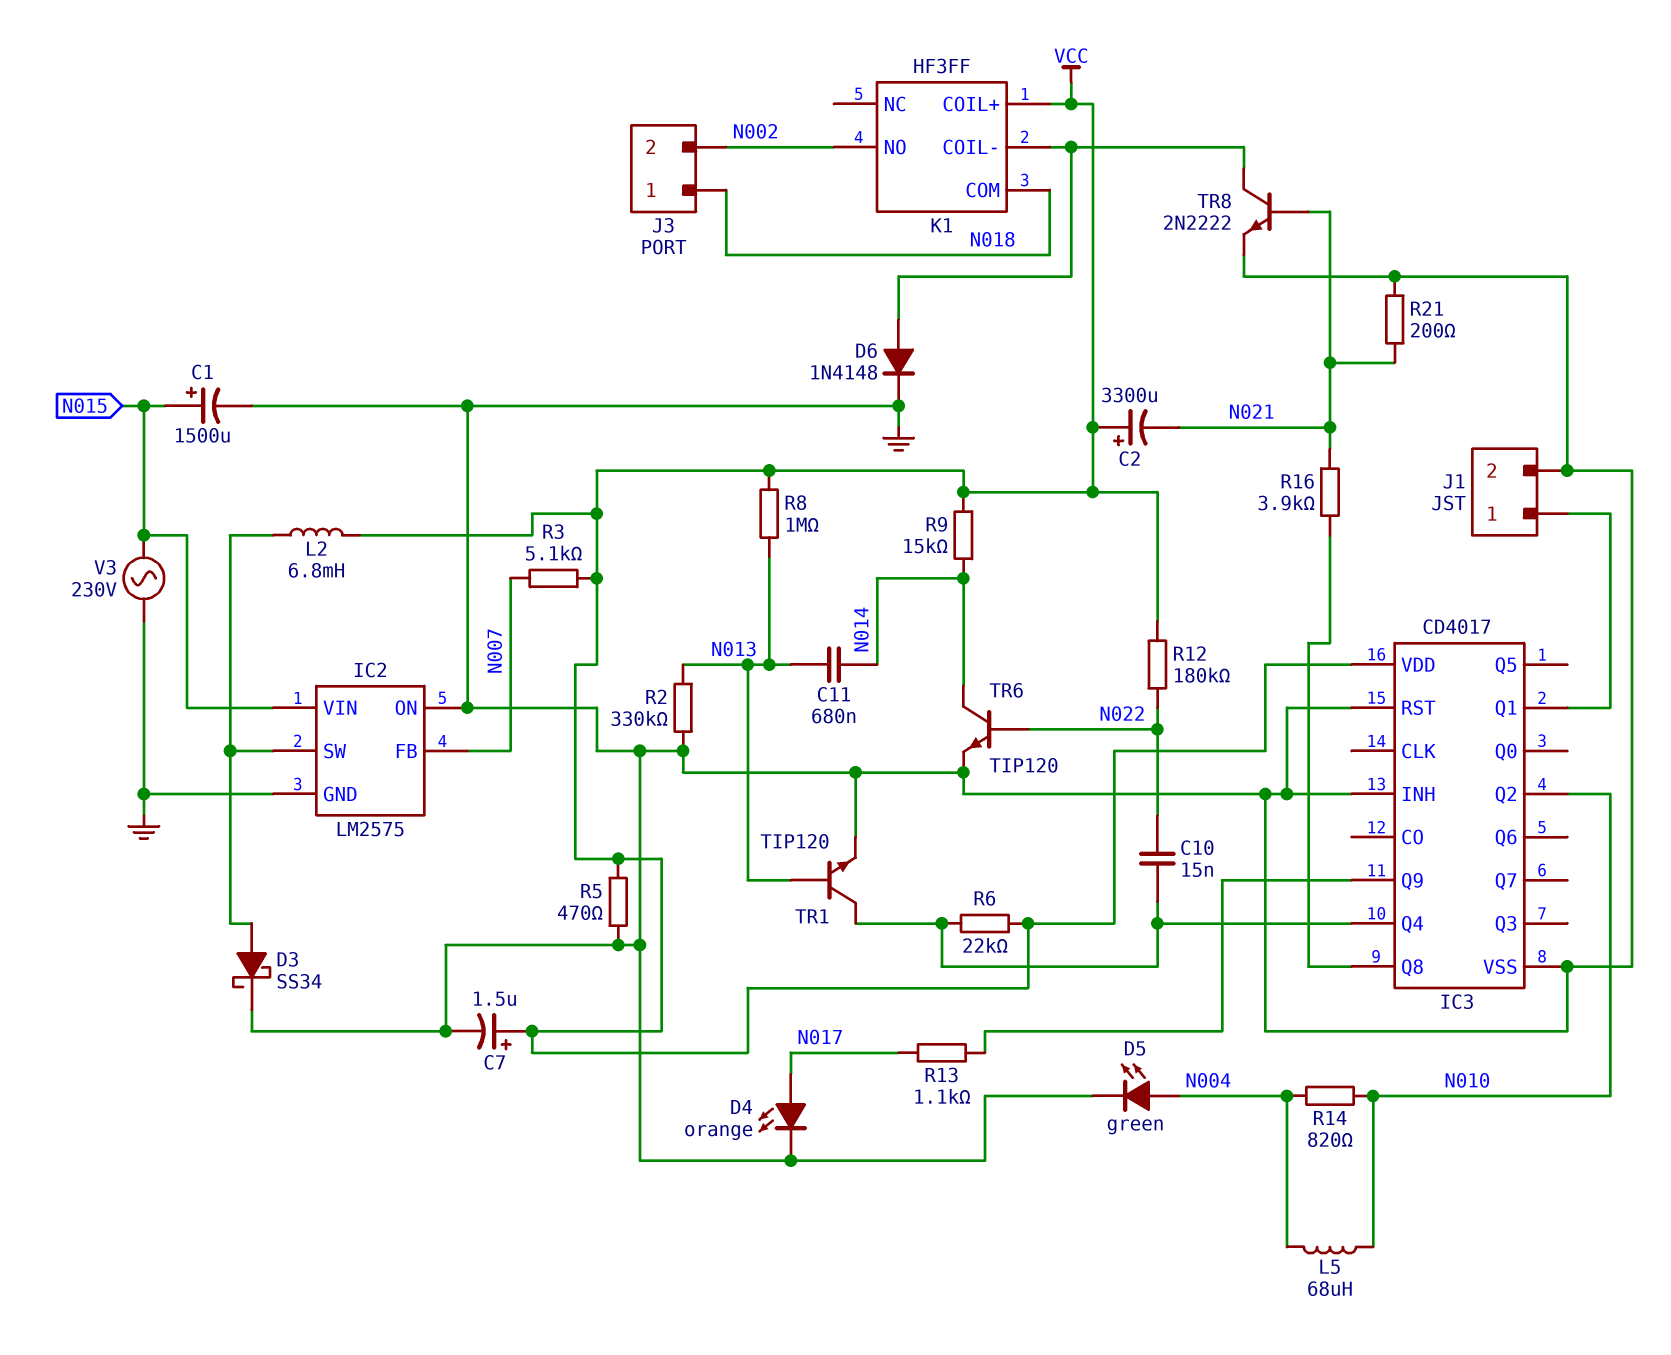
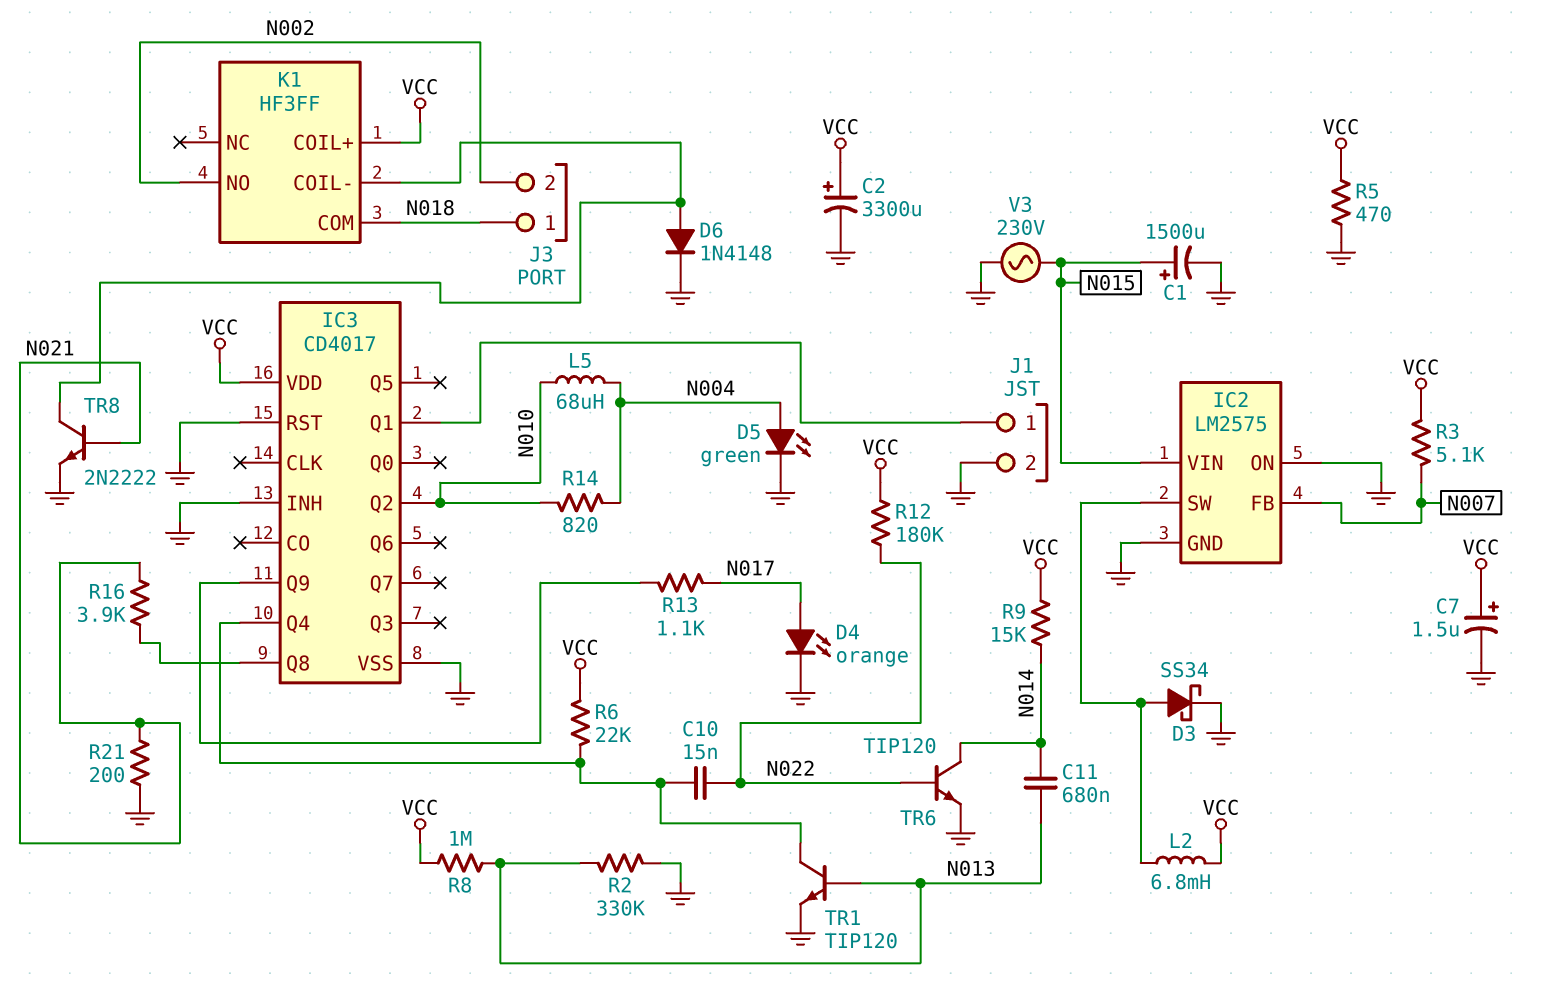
C2: 3300uF (plus VCC, minus N021) -> 3300uF (plus VCC, minus GND)

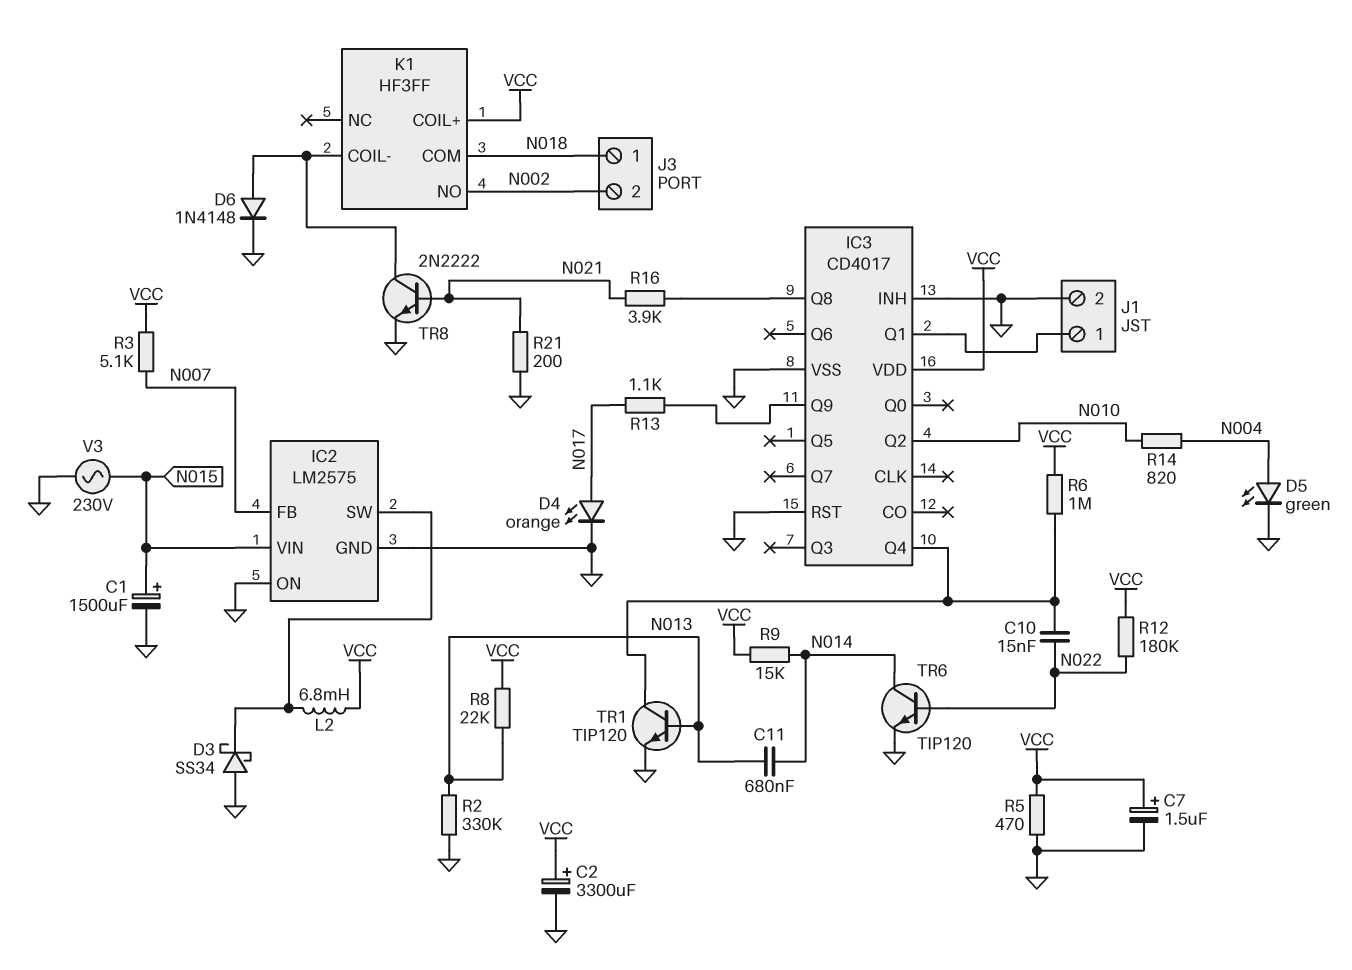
D3: schottky SS34 (A IC2/SW, K GND) -> schottky SS34 (A GND, K IC2/SW)
L5: 68uH (N004, N010) -> none
R6: 22k (IC3/Q4, VCC) -> 1M (IC3/Q4, VCC)
R8: 1M (N013, VCC) -> 22k (N013, VCC)

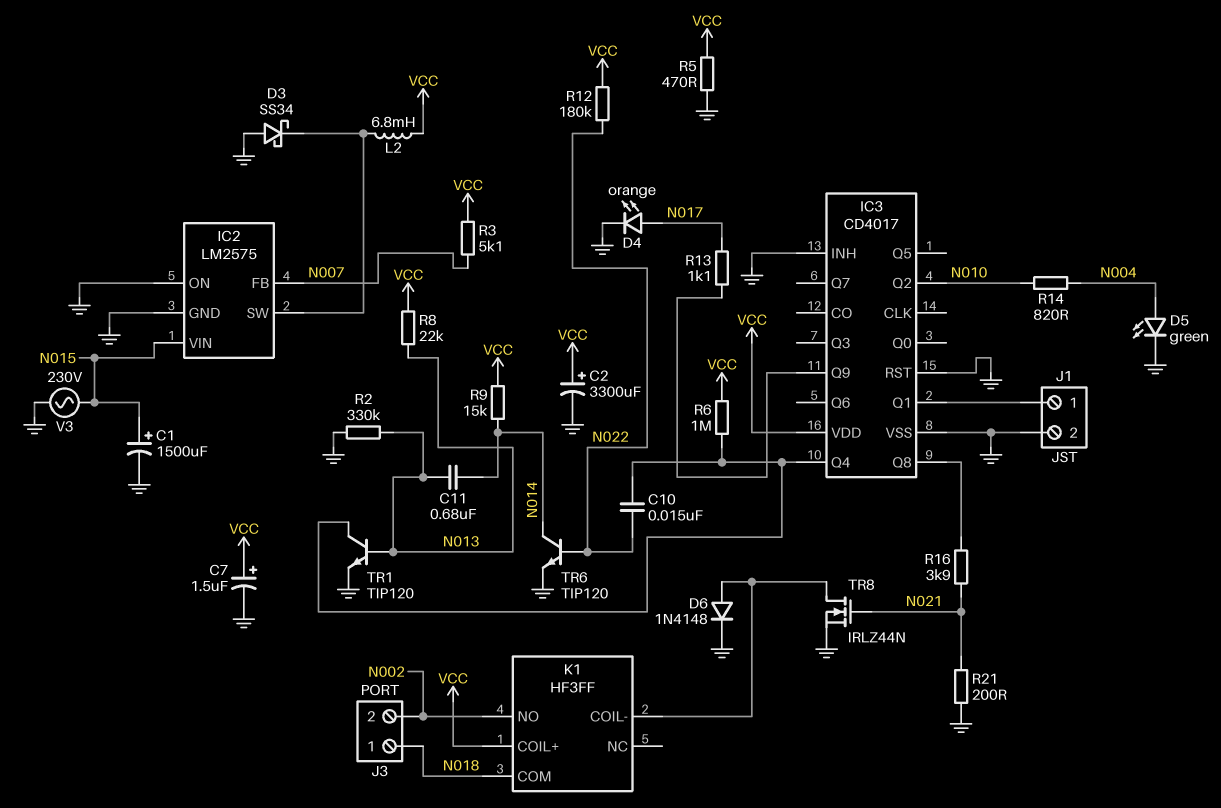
TR8: NPN 2N2222 (B N021, C K1/COIL-, E GND) -> NMOS IRLZ44N (G N021, D K1/COIL-, S GND)

